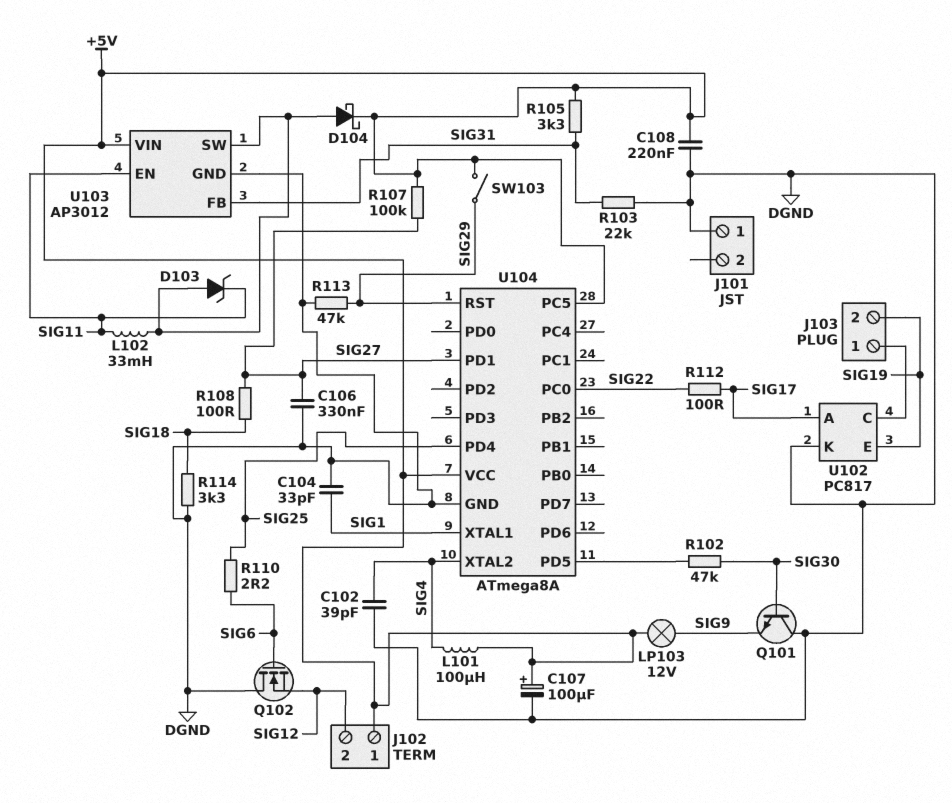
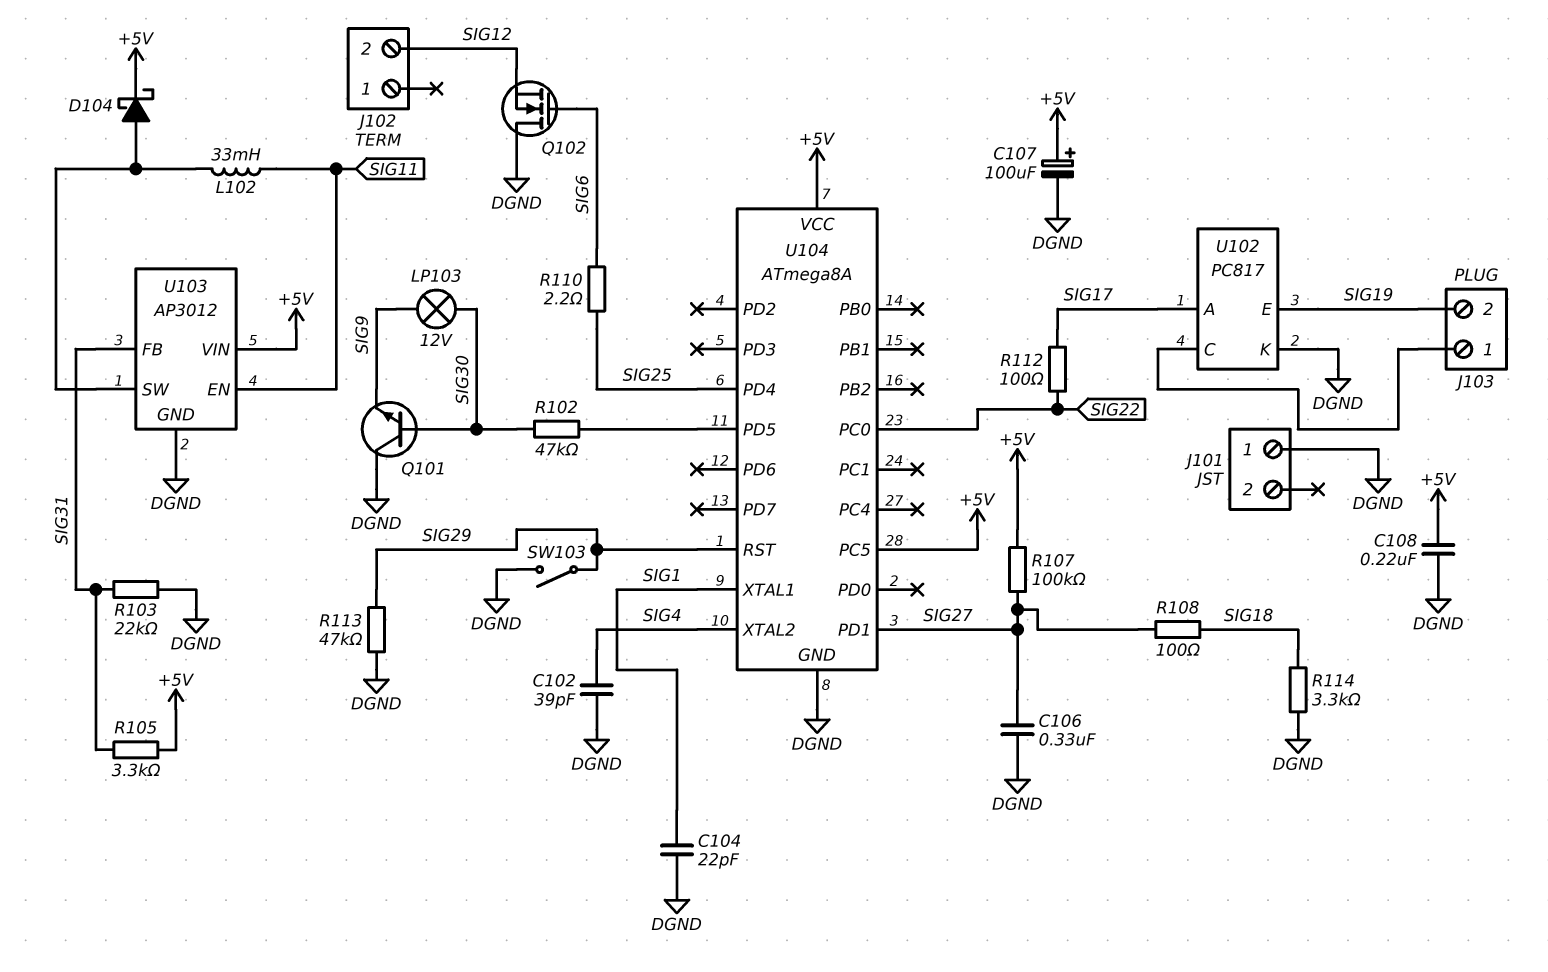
C104: 33pF (DGND, SIG1) -> 22pF (DGND, SIG1)
D103: zener (A U103/SW, K SIG11) -> none
J102 pin 1: +5V -> none
L101: 100uH (+5V, SIG4) -> none
LP103: lamp 12V (+5V, SIG9) -> lamp 12V (SIG9, SIG30)
SW103: switch (+5V, SIG29) -> switch (DGND, SIG29)

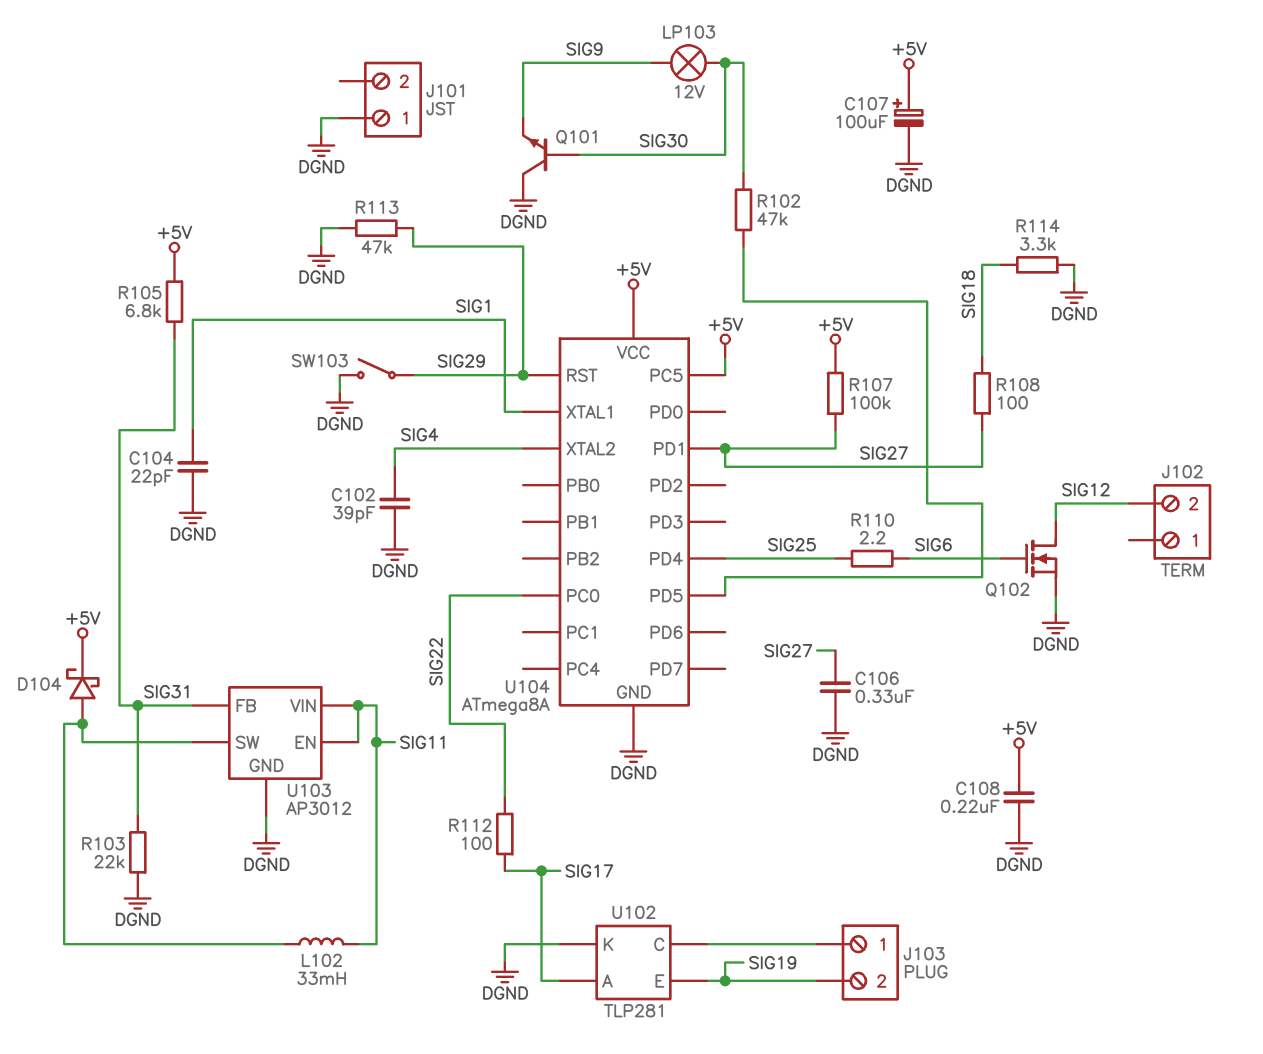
Q102: NMOS (G SIG6, D DGND, S SIG12) -> NMOS (G SIG6, D SIG12, S DGND)
R105: 3.3k (+5V, SIG31) -> 6.8k (+5V, SIG31)
U102: PC817 -> TLP281
U103 pin VIN: +5V -> SIG11

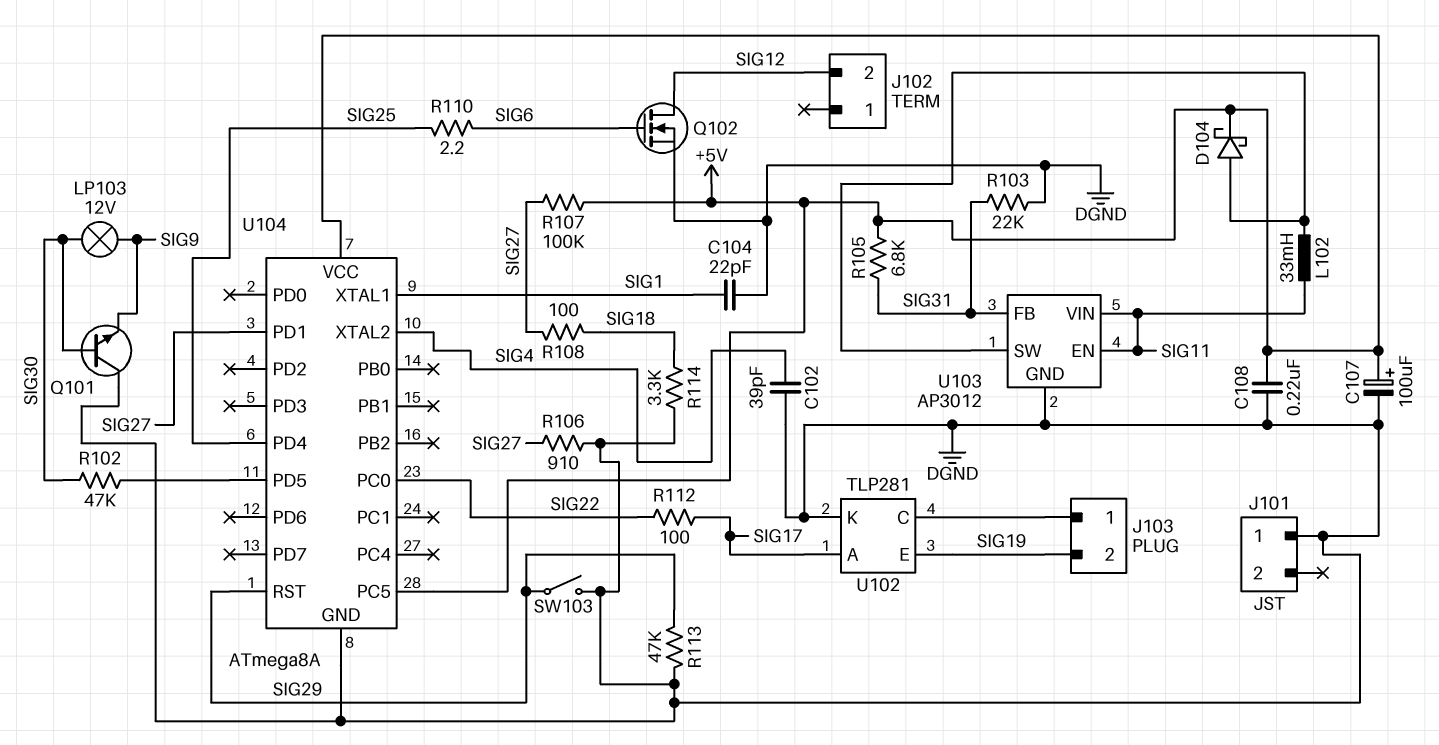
C106: 330nF (DGND, SIG27) -> none
R106: none -> 910 (DGND, SIG27)

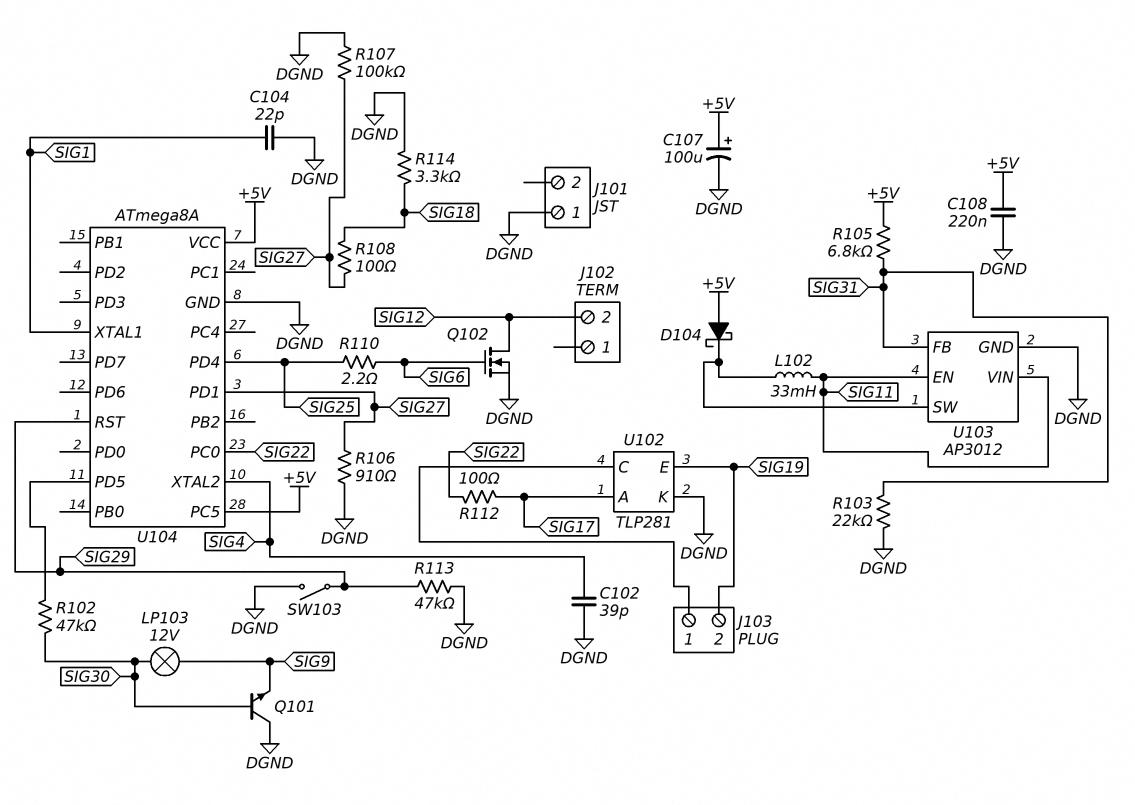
D104: schottky (A U103/SW, K +5V) -> schottky (A +5V, K U103/SW)
R107: 100k (+5V, SIG27) -> 100k (DGND, SIG27)

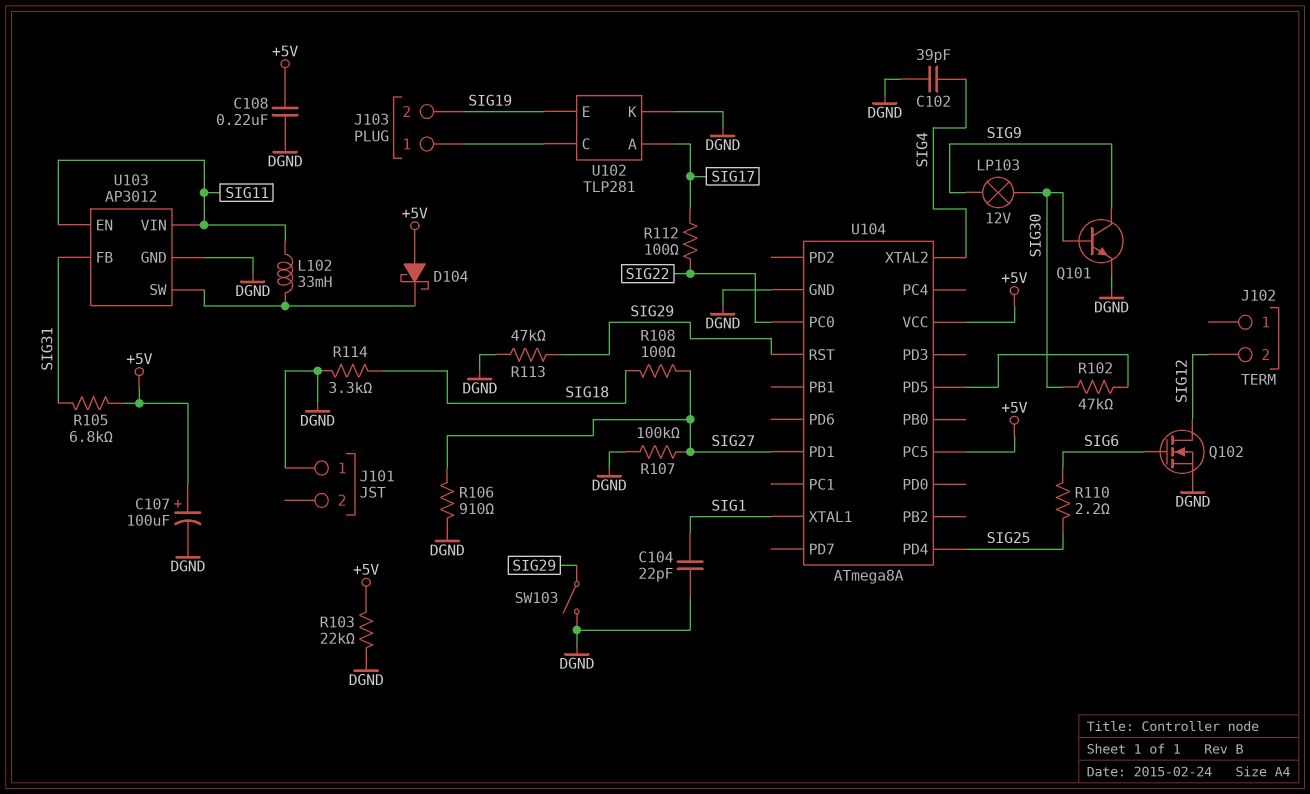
Q101: NPN (B SIG30, C DGND, E SIG9) -> NPN (B SIG30, C SIG9, E DGND)
R103: 22k (DGND, SIG31) -> 22k (+5V, DGND)

